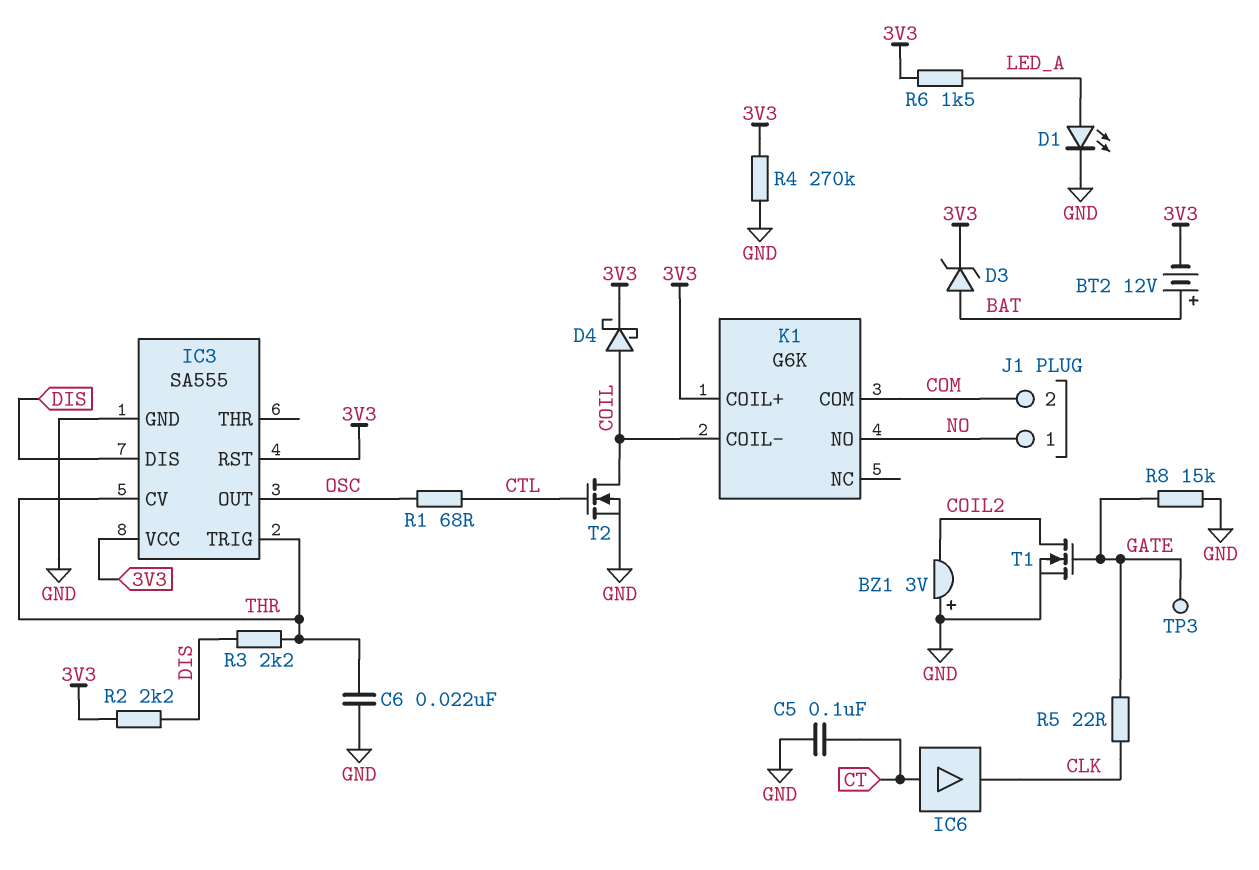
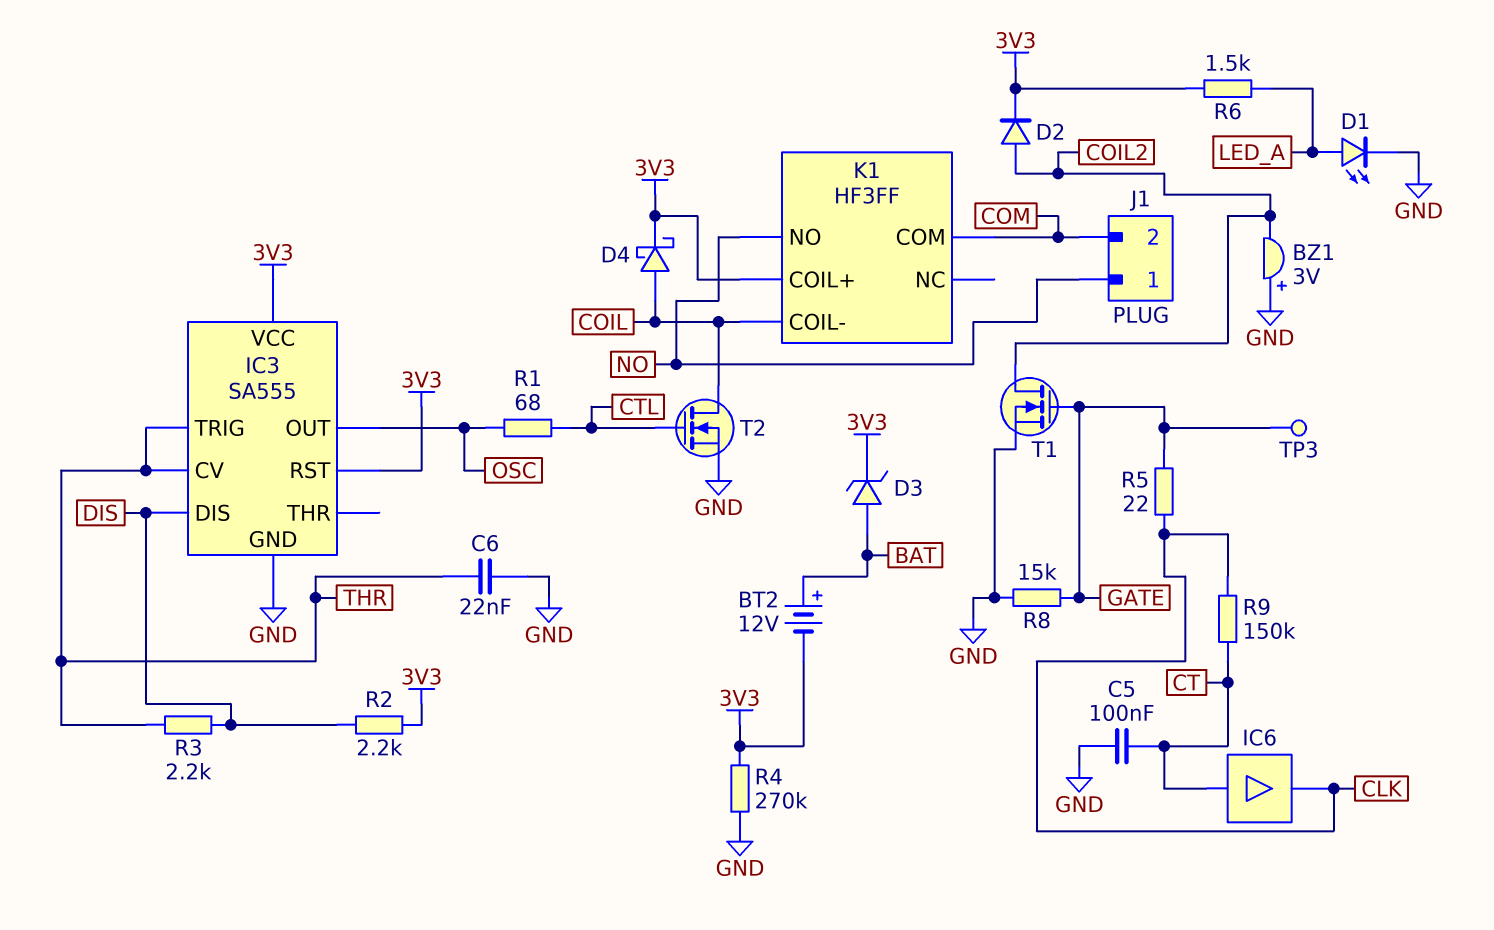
D2: none -> diode (A COIL2, K 3V3)
K1: G6K -> HF3FF
R9: none -> 150k (CLK, CT)

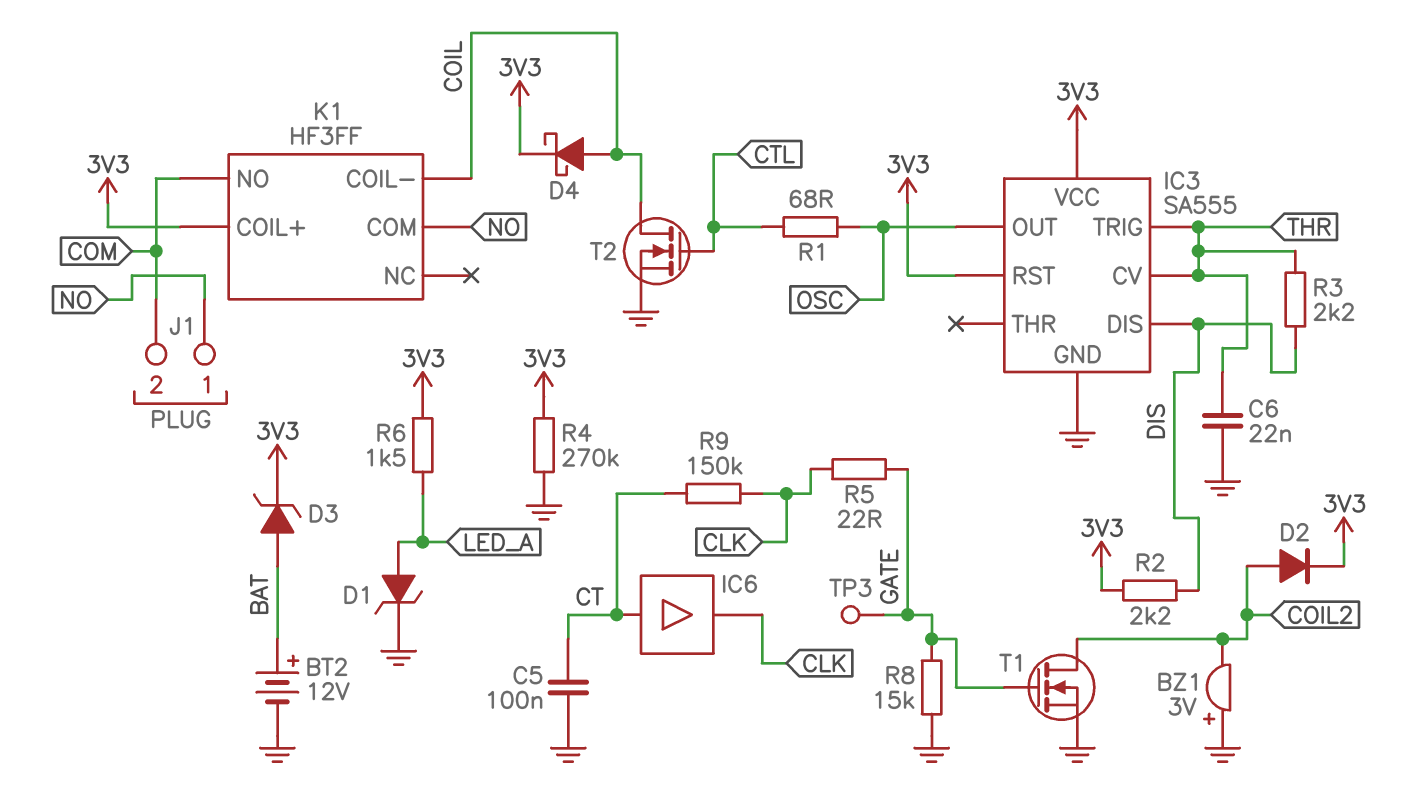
BT2: 12V (plus BAT, minus 3V3) -> 12V (plus BAT, minus GND)
D1: LED (A LED_A, K GND) -> zener (A LED_A, K GND)
K1 pin COM: COM -> NO
K1 pin NO: NO -> COM

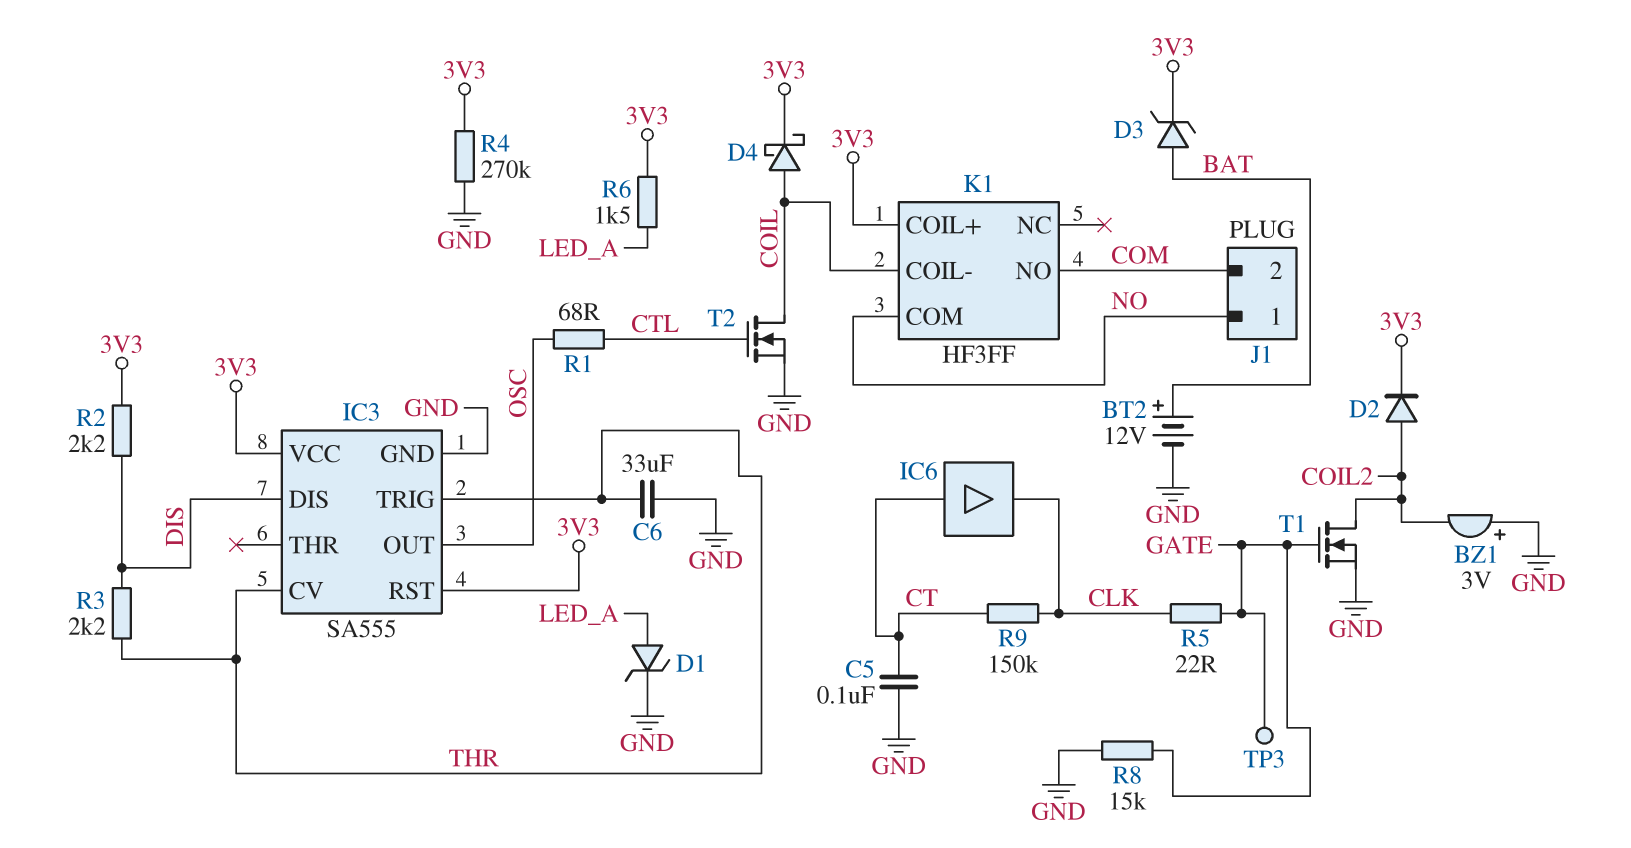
C6: 22nF (GND, THR) -> 33uF (GND, THR)

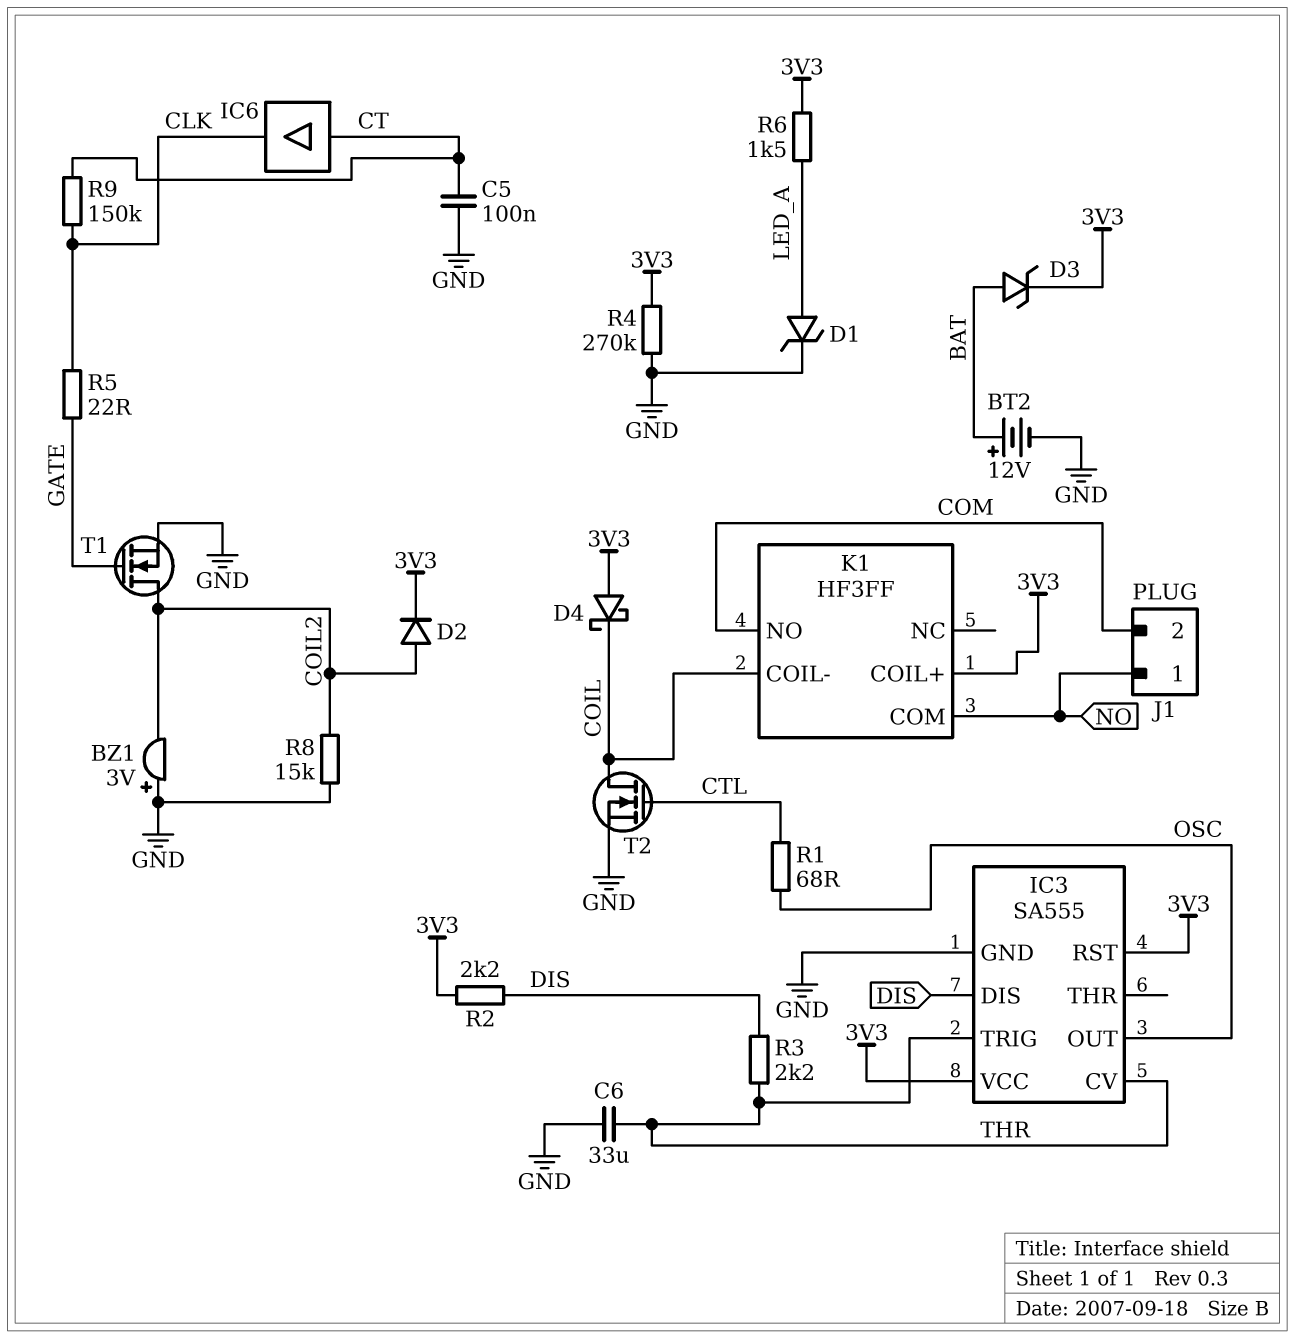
D4: schottky (A COIL, K 3V3) -> schottky (A 3V3, K COIL)
R8: 15k (GATE, GND) -> 15k (COIL2, GND)
TP3: test point (GATE) -> none

